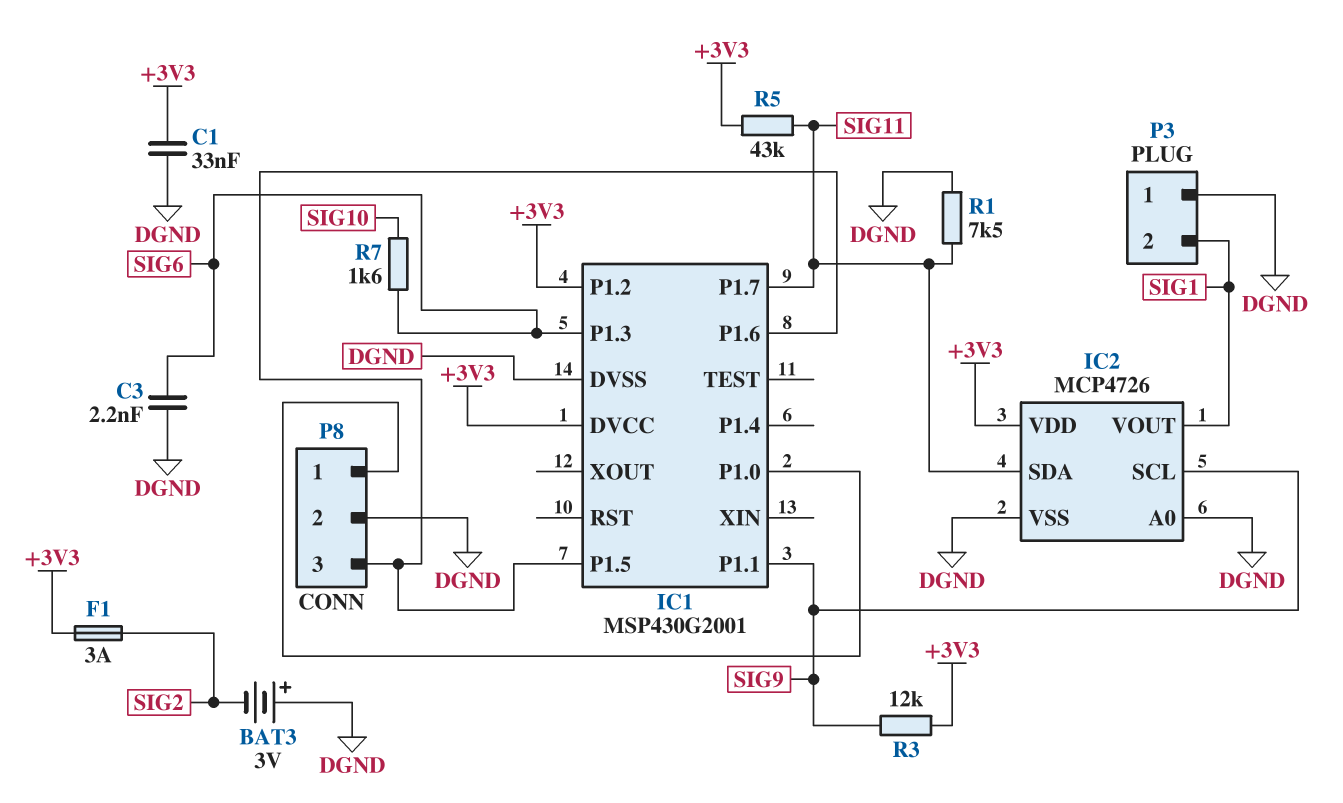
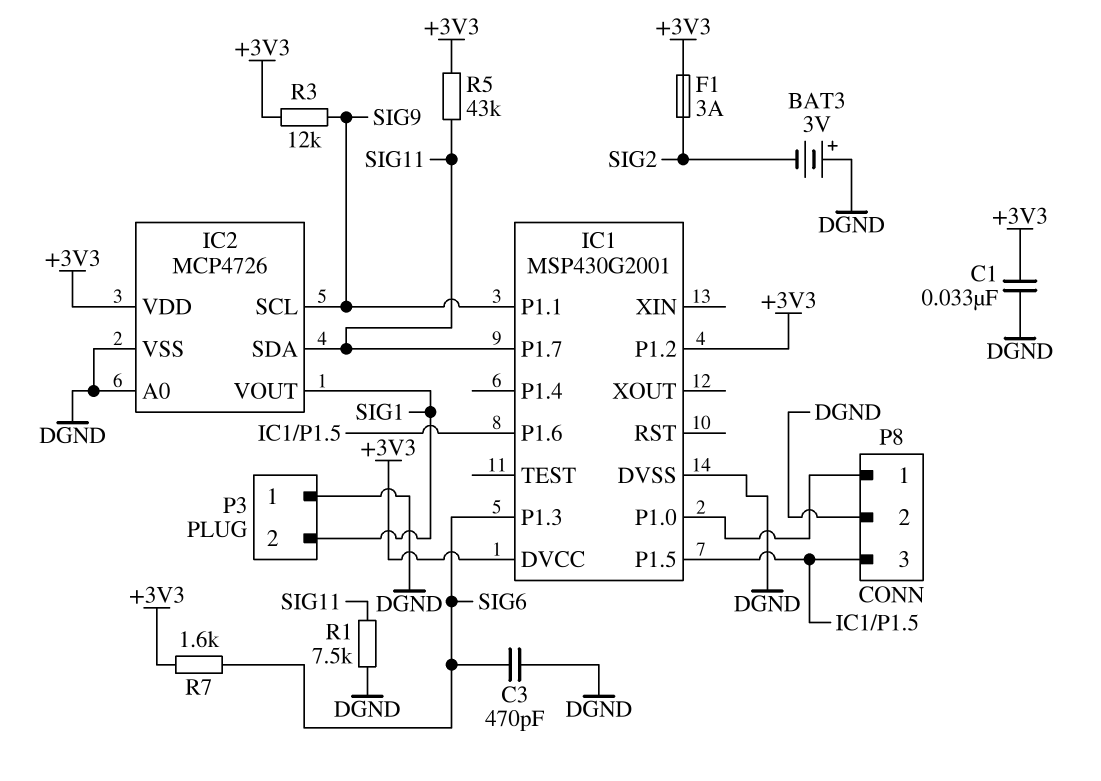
C3: 2.2nF (DGND, SIG6) -> 470pF (DGND, SIG6)
R7: 1.6k (SIG6, SIG10) -> 1.6k (+3V3, SIG6)

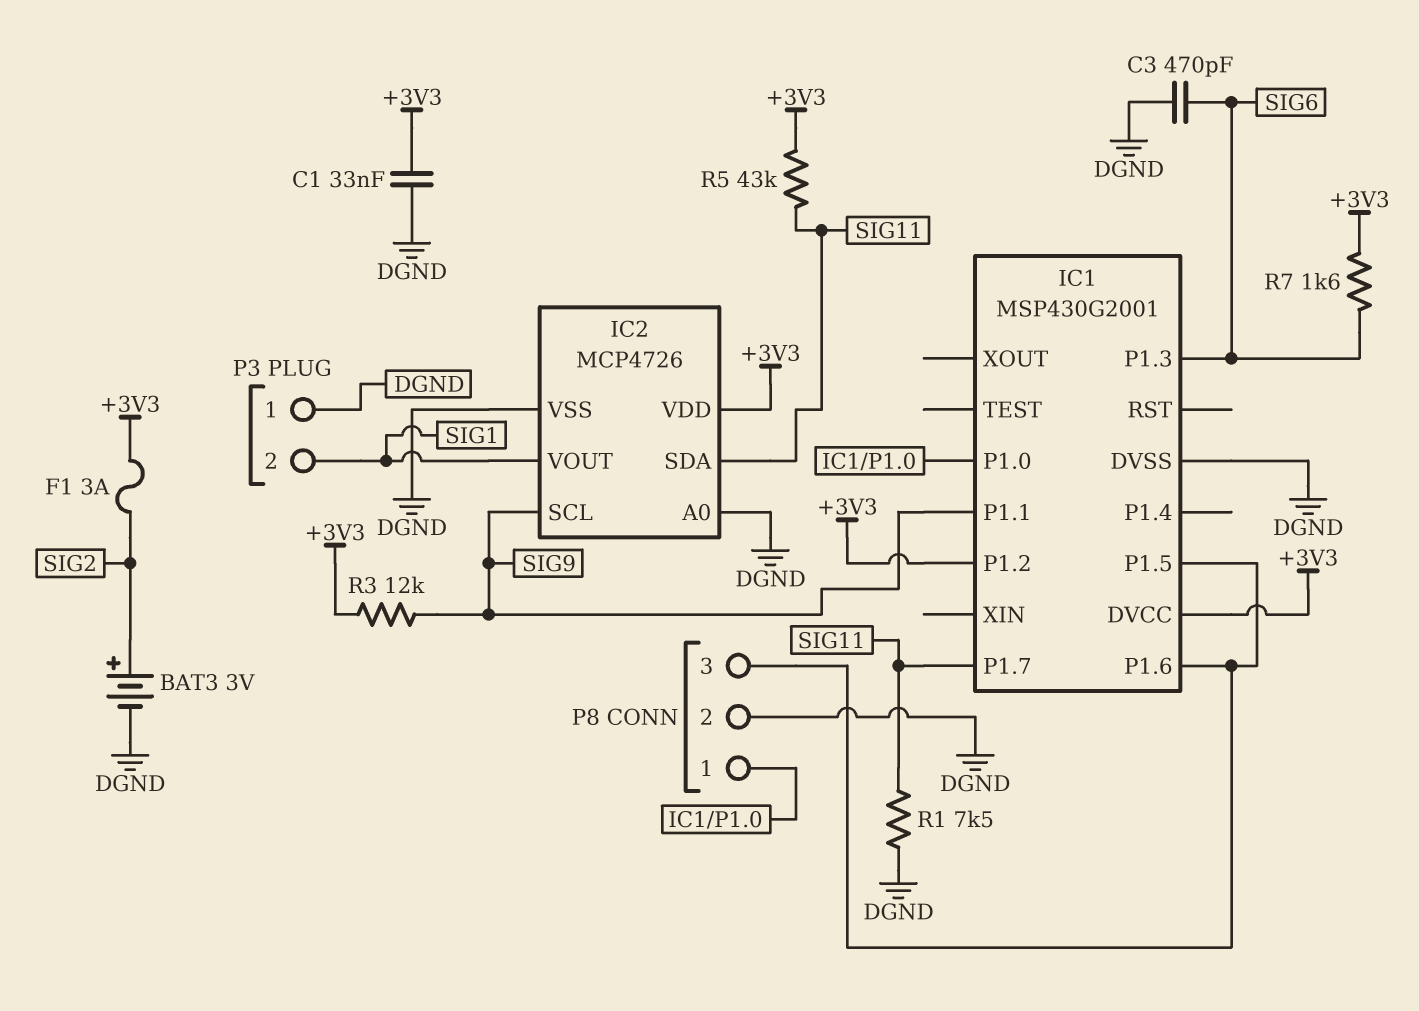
BAT3: 3V (plus DGND, minus SIG2) -> 3V (plus SIG2, minus DGND)

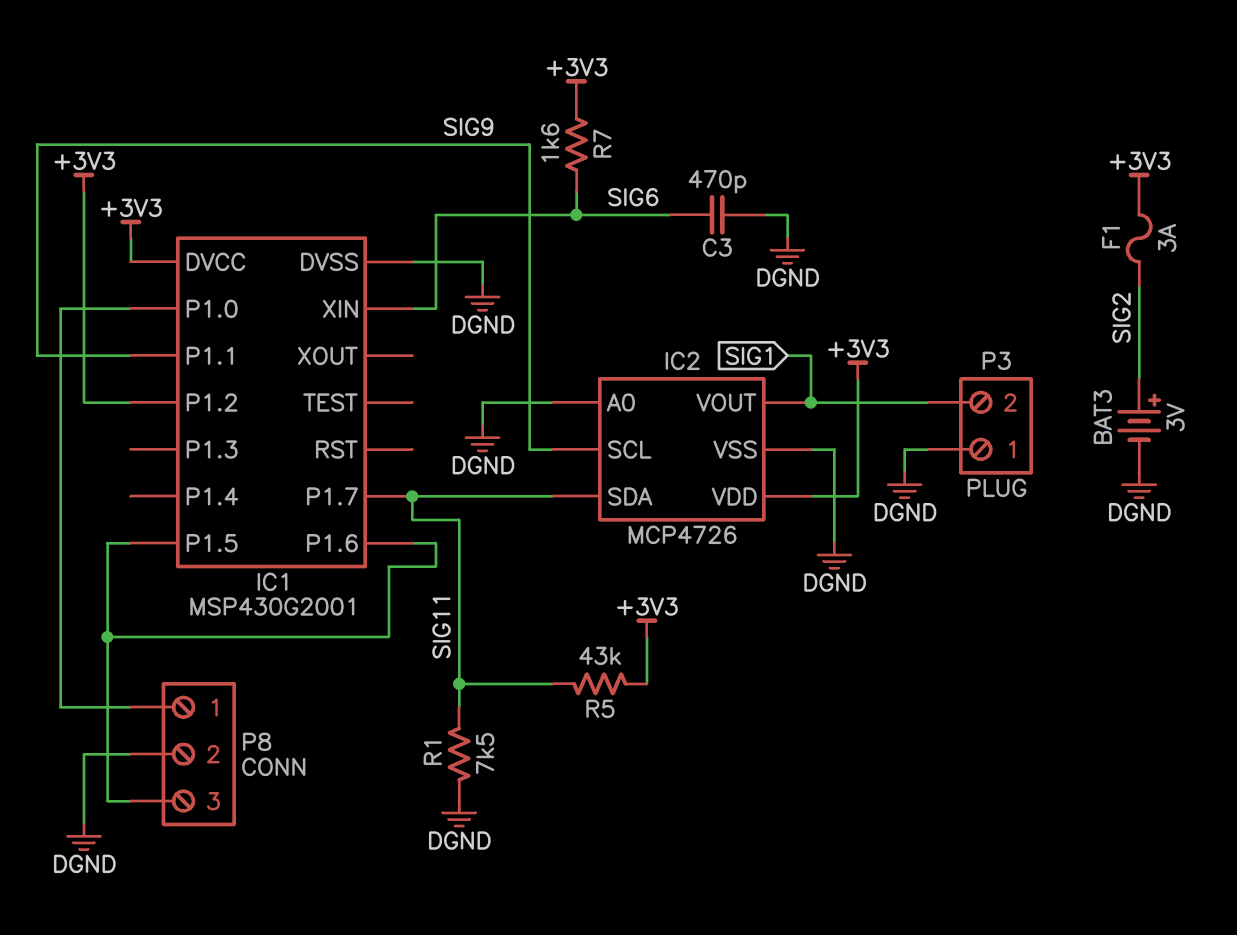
C1: 33nF (+3V3, DGND) -> none
IC1 pin P1.3: SIG6 -> none
IC1 pin XIN: none -> SIG6
R3: 12k (+3V3, SIG9) -> none

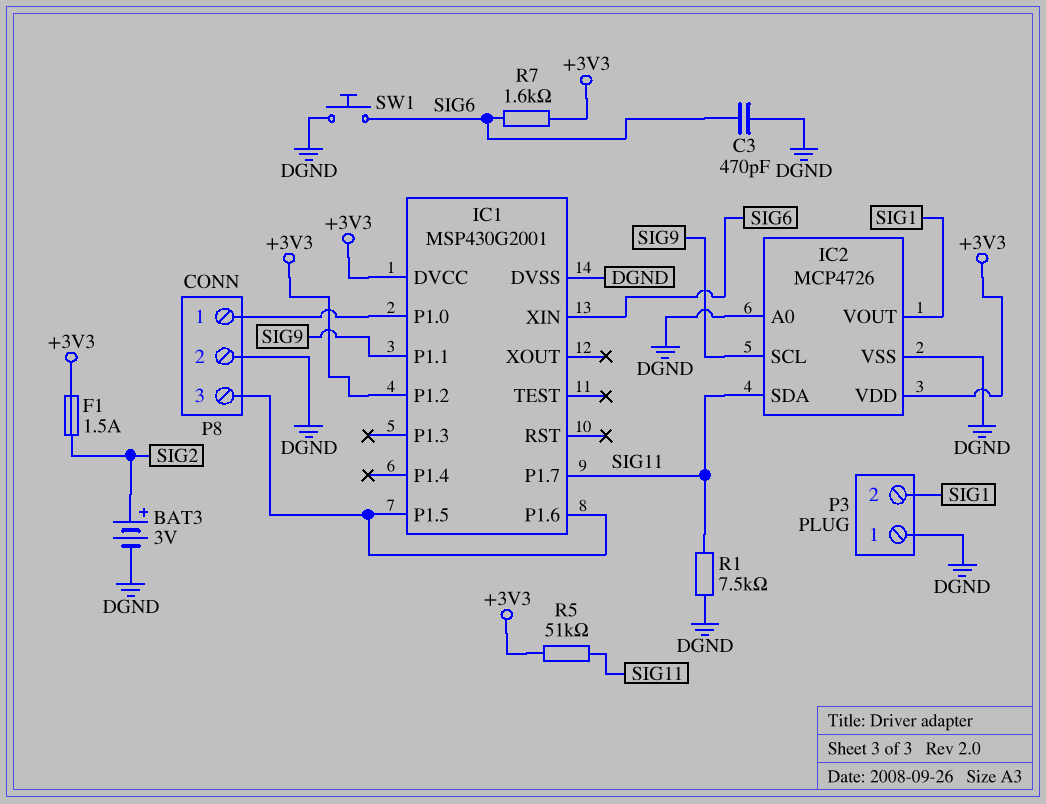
F1: 3A (+3V3, SIG2) -> 1.5A (+3V3, SIG2)
R5: 43k (+3V3, SIG11) -> 51k (+3V3, SIG11)
SW1: none -> button (DGND, SIG6)

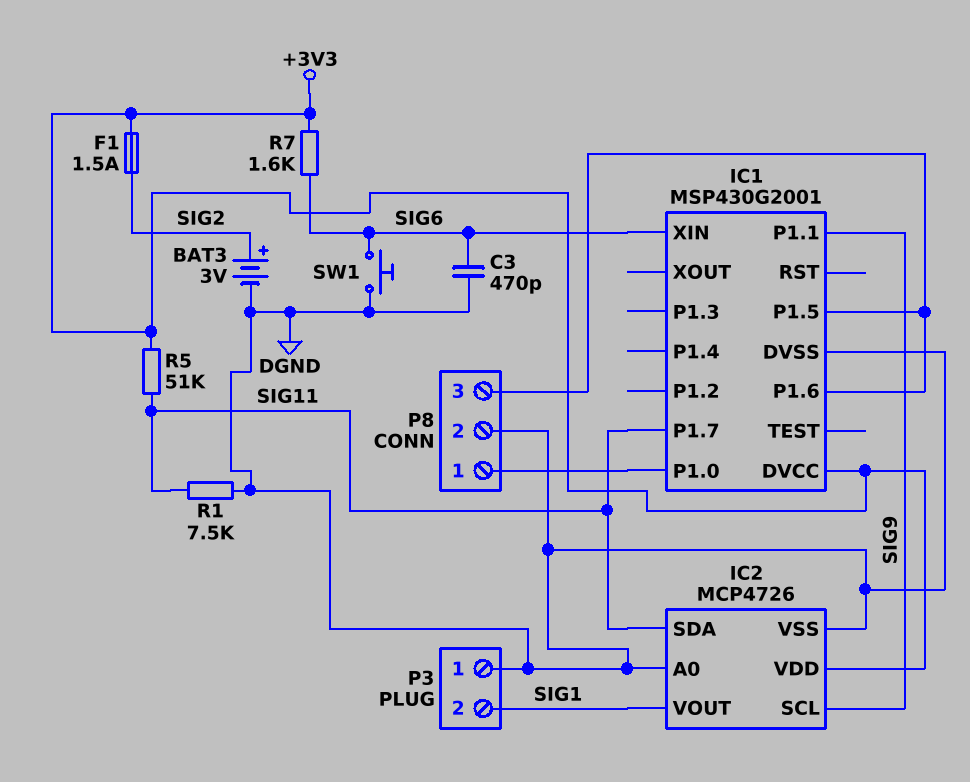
IC1 pin P1.2: +3V3 -> none

